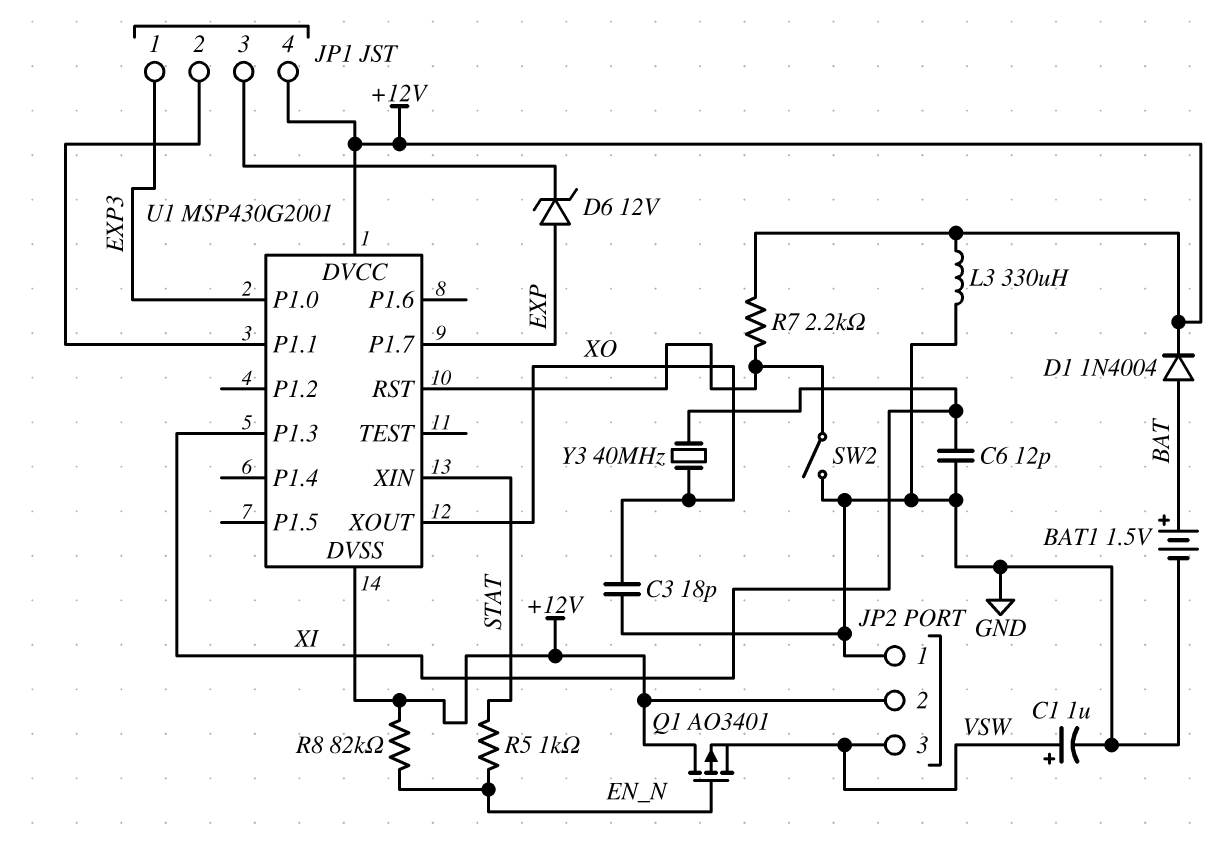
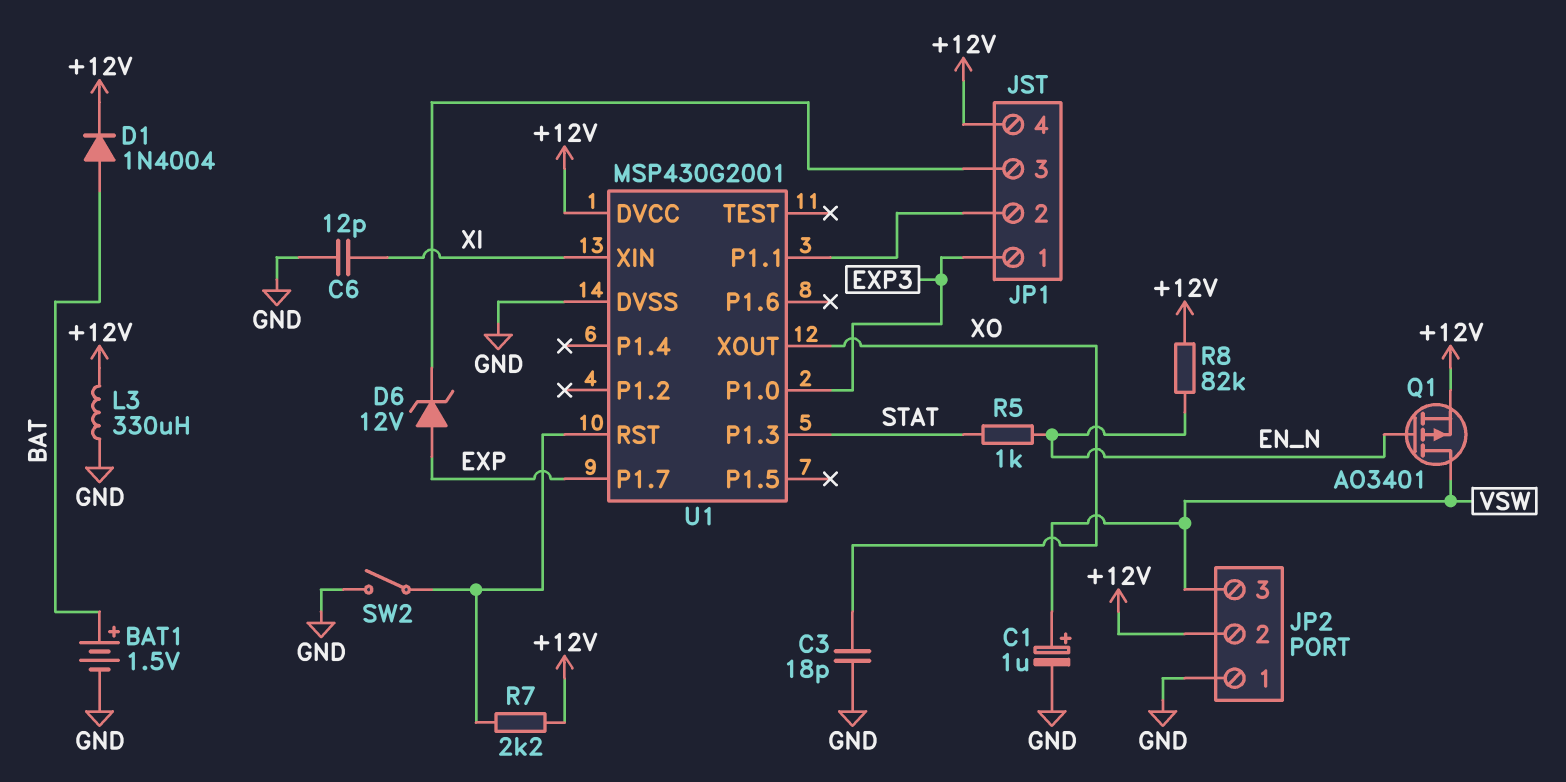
Q1: PMOS AO3401 (G EN_N, D +12V, S VSW) -> PMOS AO3401 (G EN_N, D VSW, S +12V)
U1 pin DVSS: +12V -> GND
U1 pin P1.3: XI -> STAT
U1 pin XIN: STAT -> XI
Y3: 40MHz (XI, XO) -> none

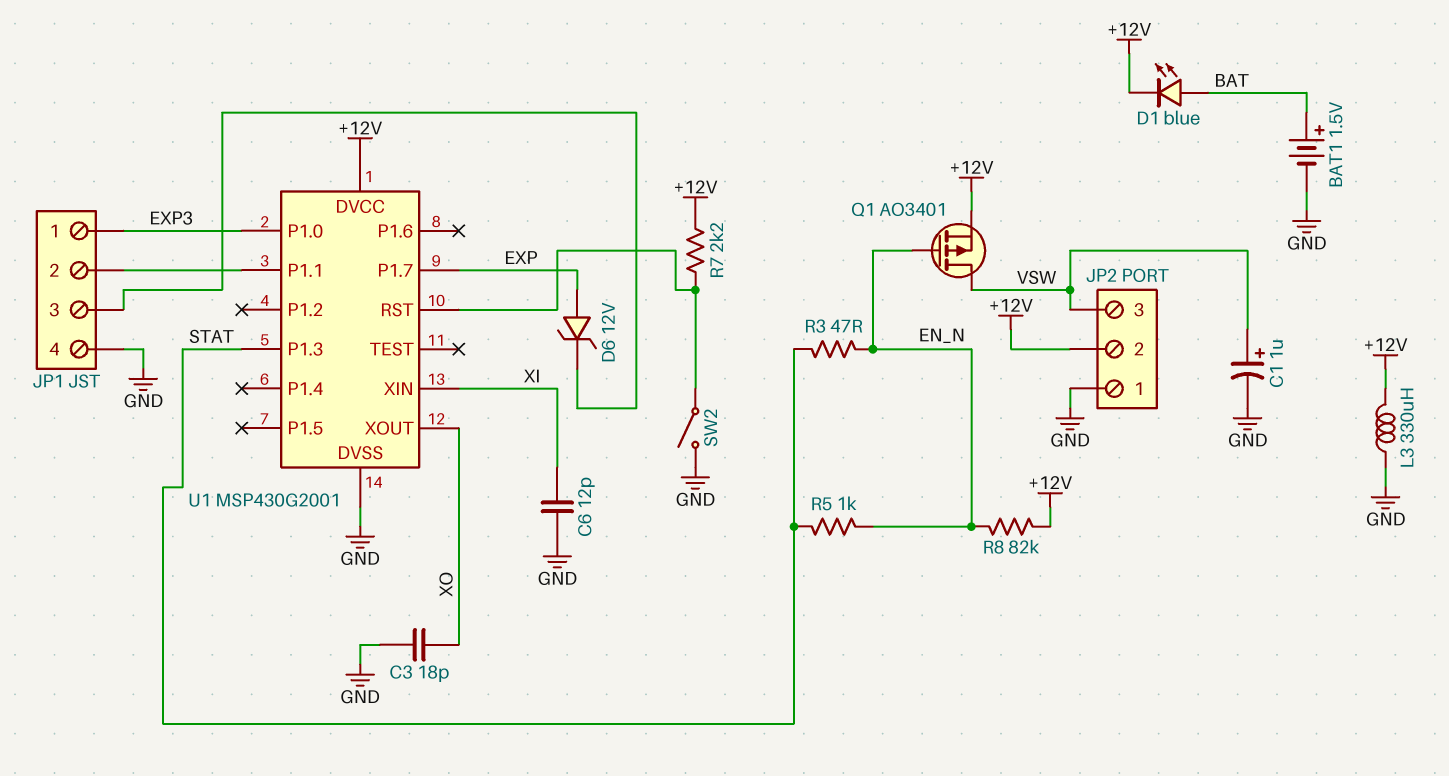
D1: diode 1N4004 (A BAT, K +12V) -> LED blue (A BAT, K +12V)
JP1 pin 4: +12V -> GND
R3: none -> 47 (EN_N, STAT)

